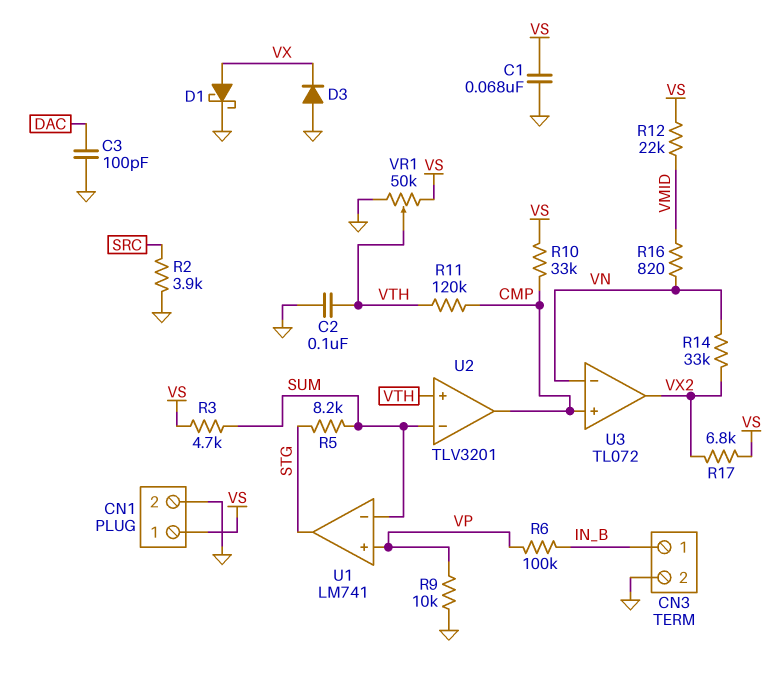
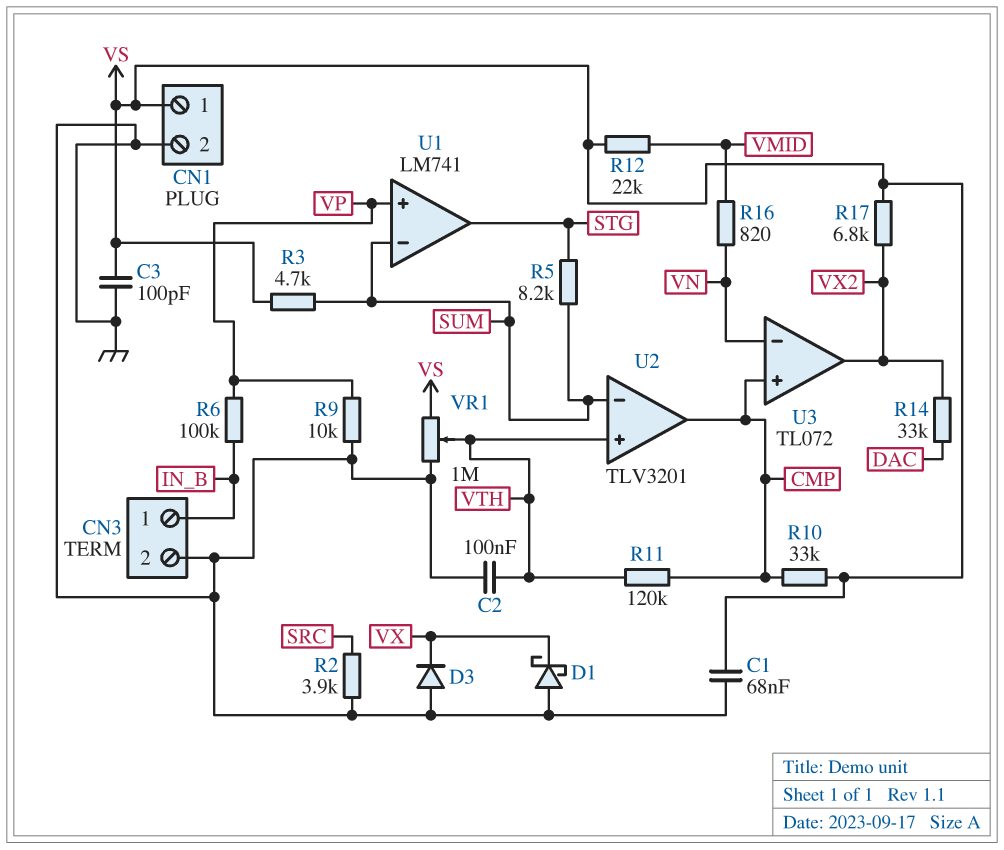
C3: 100pF (DAC, GND) -> 100pF (GND, VS)
D1: schottky (A VX, K GND) -> schottky (A GND, K VX)
R14: 33k (VN, VX2) -> 33k (DAC, VX2)
VR1: 50k (GND, VS, wiper VTH) -> 1M (GND, VS, wiper VTH)

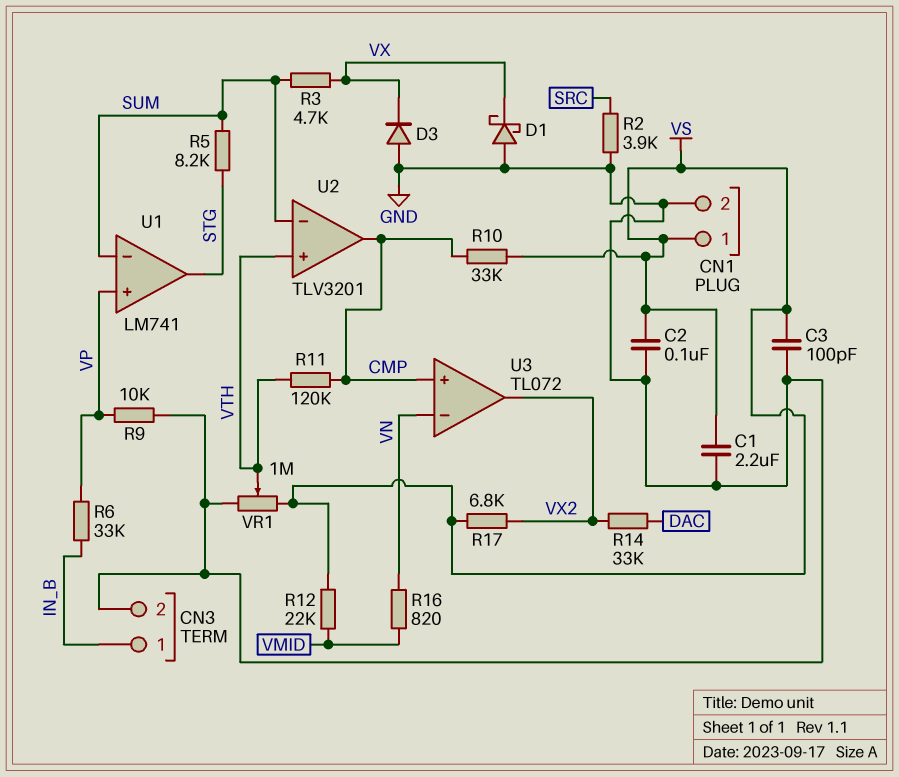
C1: 68nF (GND, VS) -> 2.2uF (GND, VS)
C2: 100nF (GND, VTH) -> 100nF (GND, VS)
R3: 4.7k (SUM, VS) -> 4.7k (SUM, VX)
R6: 100k (IN_B, VP) -> 33k (IN_B, VP)

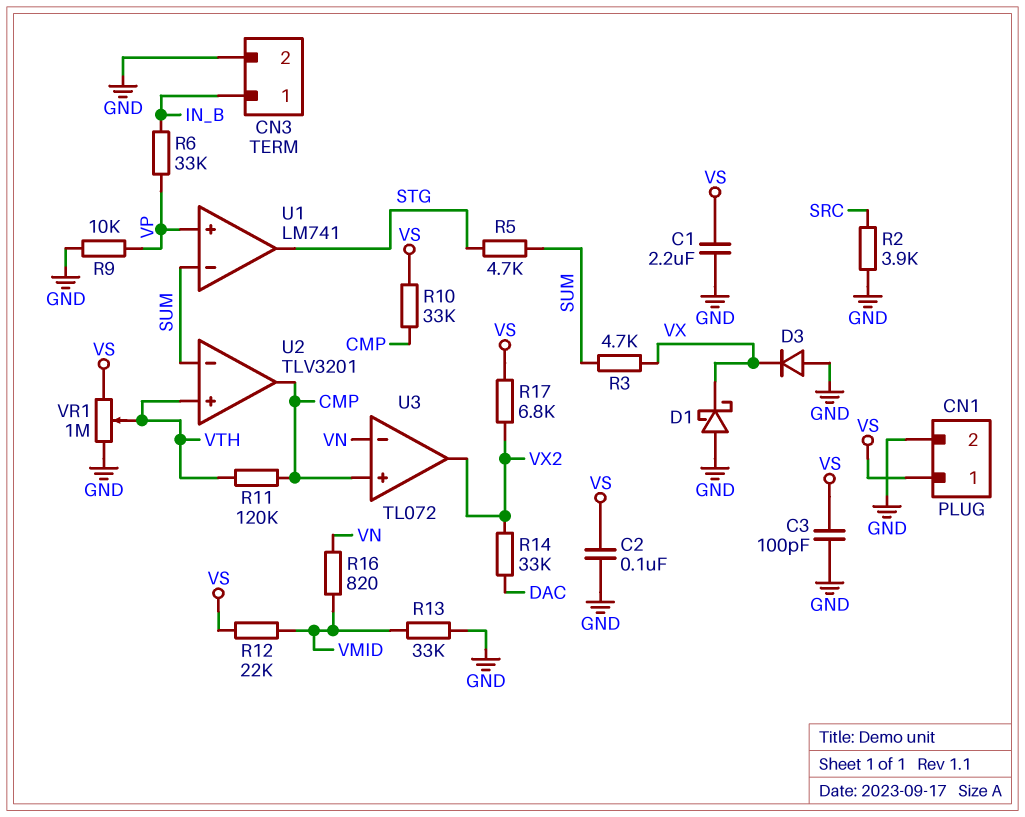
R5: 8.2k (STG, SUM) -> 4.7k (STG, SUM)
R13: none -> 33k (GND, VMID)

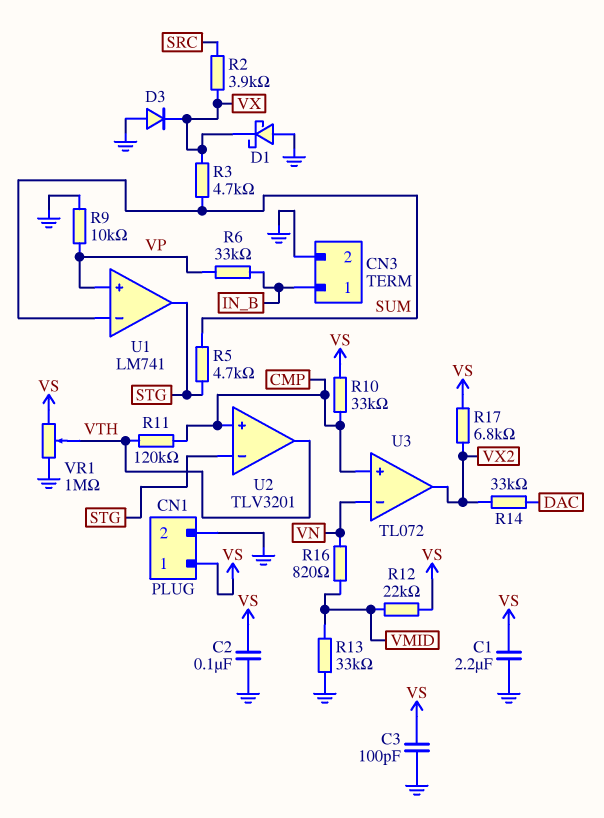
R2: 3.9k (GND, SRC) -> 3.9k (SRC, VX)
U2 pin in+: VTH -> CMP
U2 pin in-: SUM -> STG
U2 pin out: CMP -> VTH

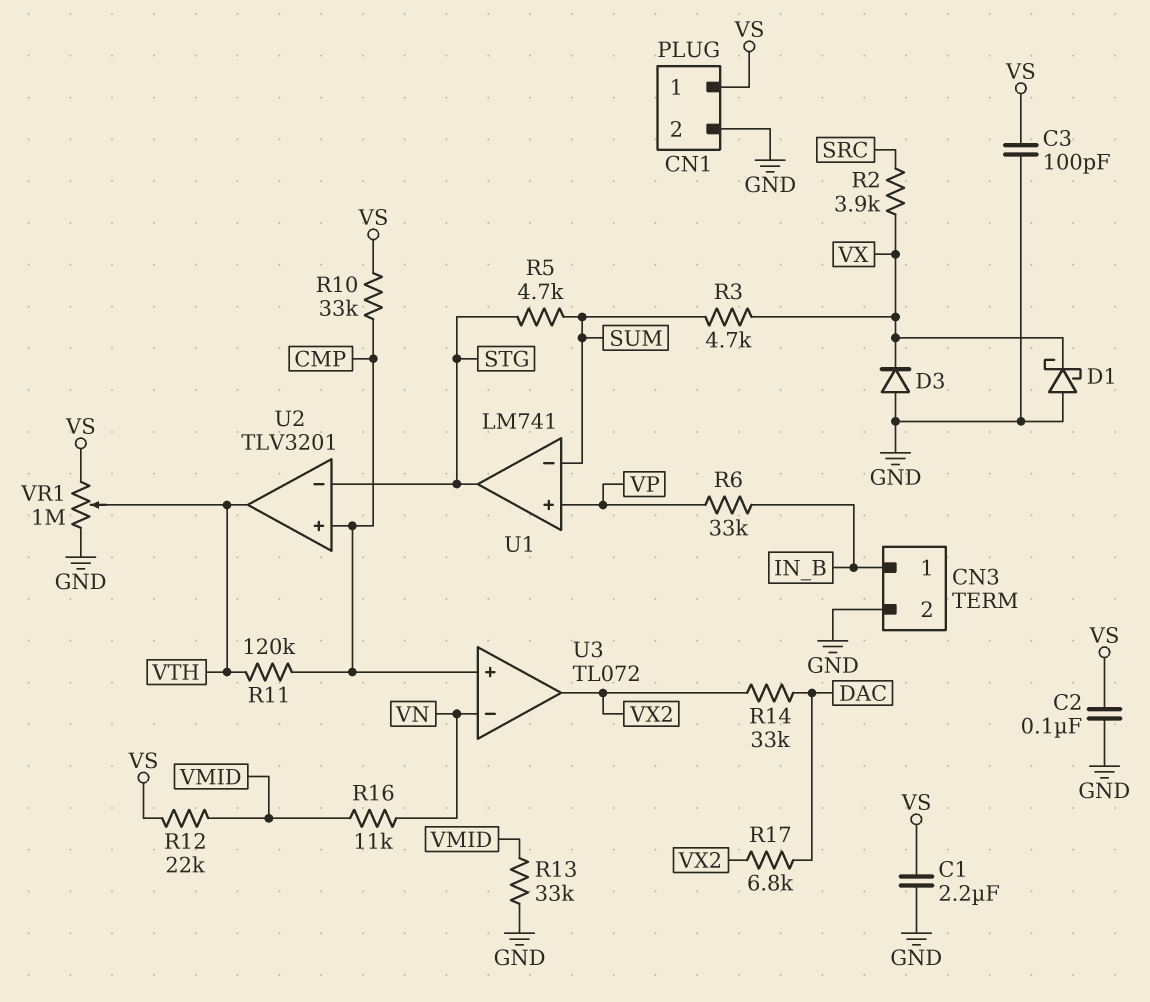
R9: 10k (GND, VP) -> none
R16: 820 (VMID, VN) -> 11k (VMID, VN)
R17: 6.8k (VS, VX2) -> 6.8k (DAC, VX2)

